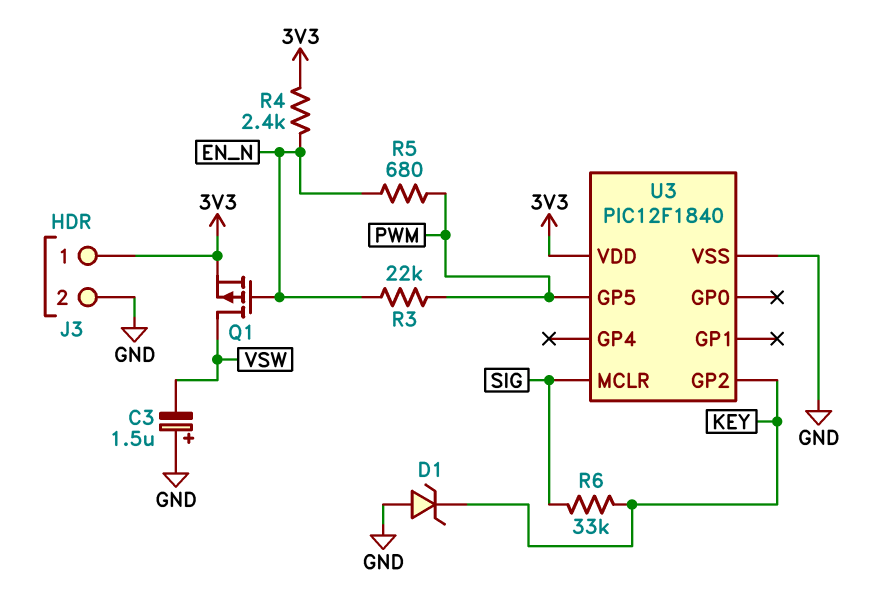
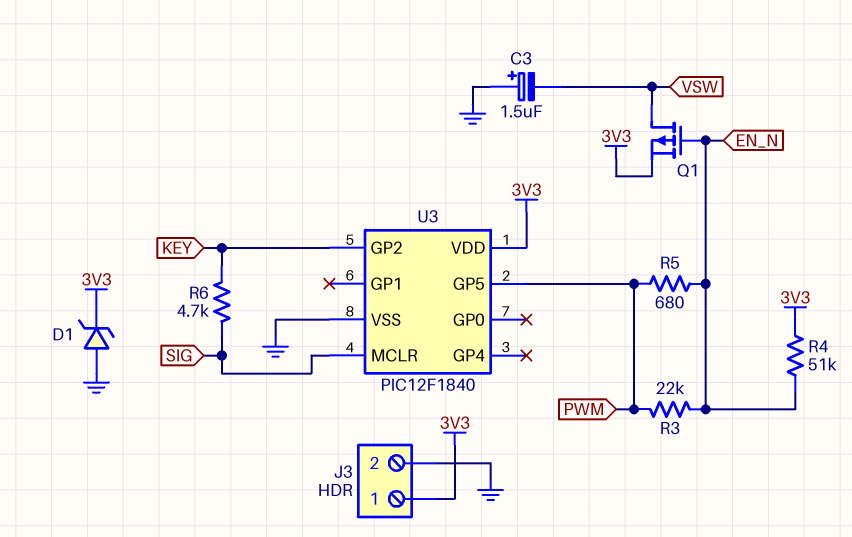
D1: zener (A GND, K KEY) -> zener (A GND, K 3V3)
R4: 2.4k (3V3, EN_N) -> 51k (3V3, EN_N)
R6: 33k (KEY, SIG) -> 4.7k (KEY, SIG)

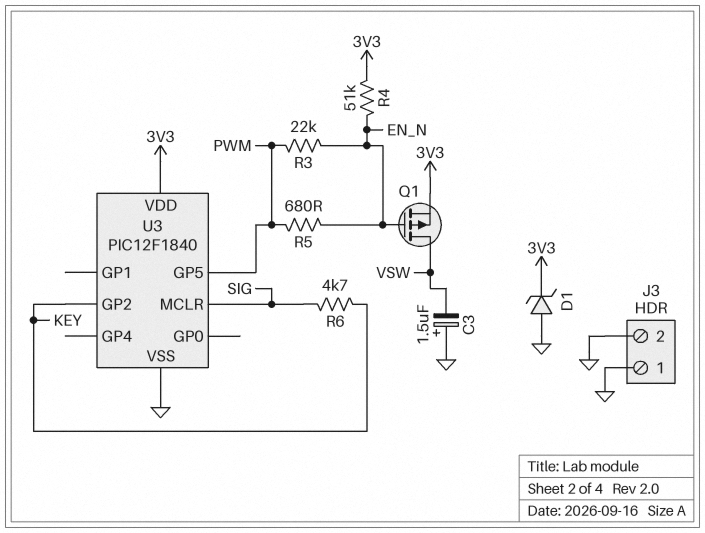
J3 pin 1: 3V3 -> GND

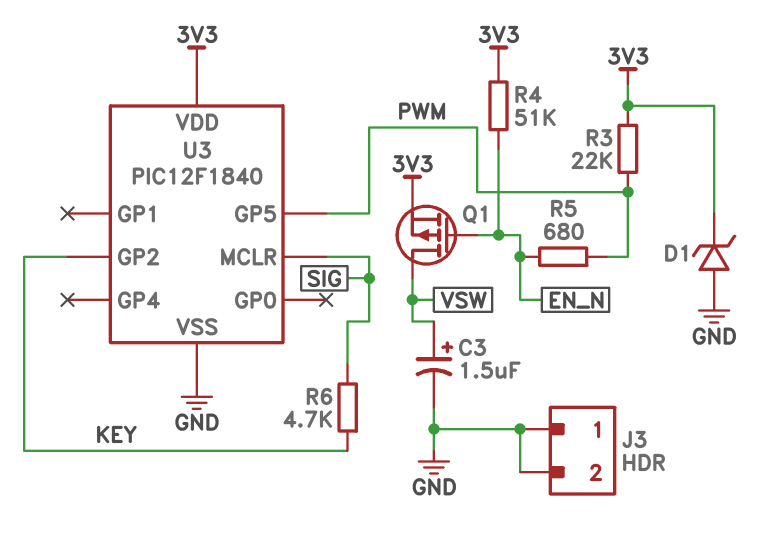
C3: 1.5uF (plus GND, minus VSW) -> 1.5uF (plus VSW, minus GND)
R3: 22k (EN_N, PWM) -> 22k (3V3, PWM)

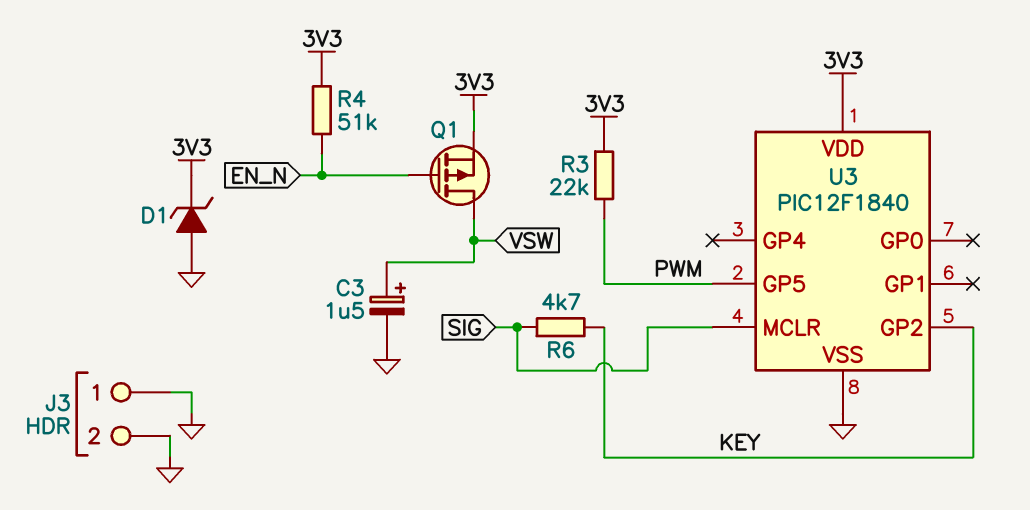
R5: 680 (EN_N, PWM) -> none

